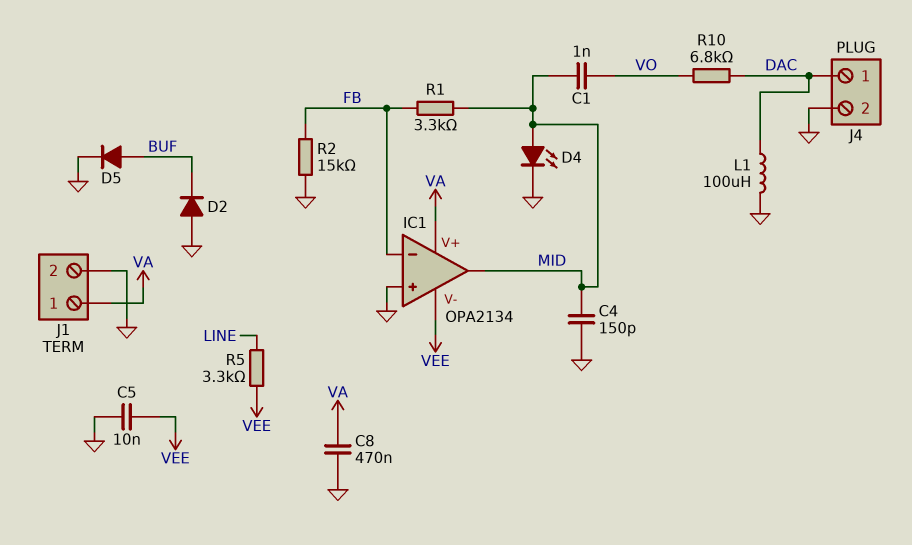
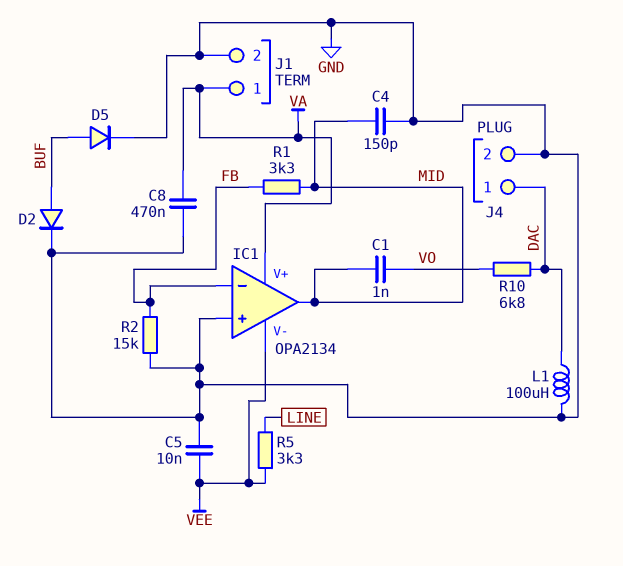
D2: diode (A GND, K BUF) -> diode (A BUF, K GND)
D4: LED (A MID, K GND) -> none

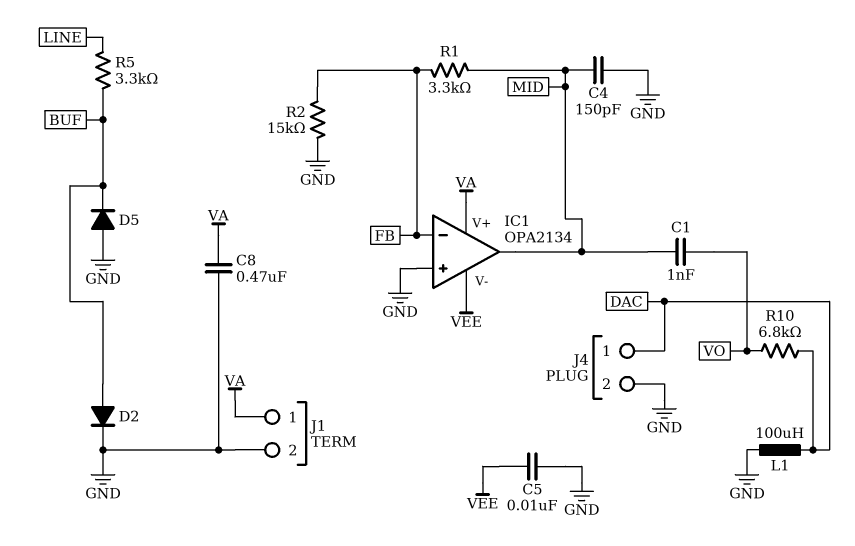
D5: diode (A BUF, K GND) -> diode (A GND, K BUF)
R5: 3.3k (LINE, VEE) -> 3.3k (BUF, LINE)

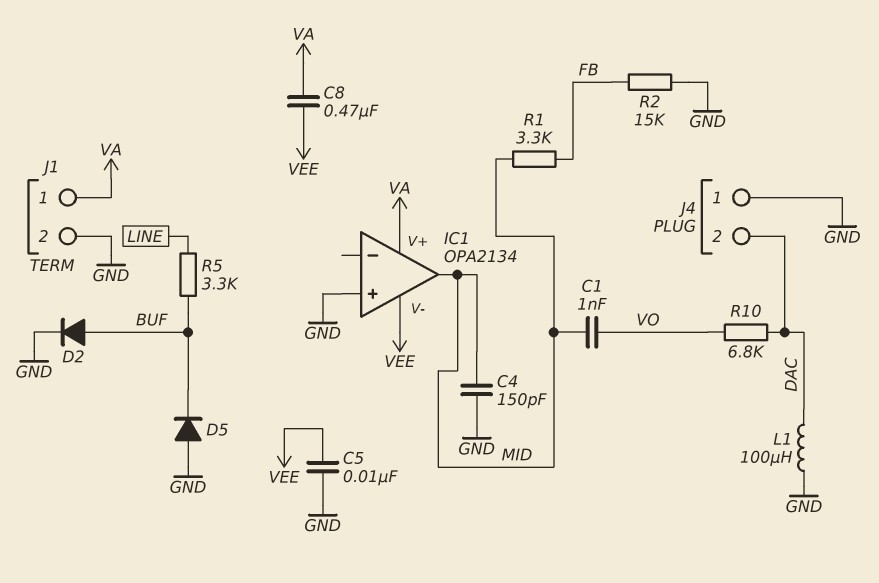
C8: 470nF (GND, VA) -> 470nF (VA, VEE)
IC1 pin in-: FB -> none
J4 pin 1: DAC -> GND
J4 pin 2: GND -> DAC

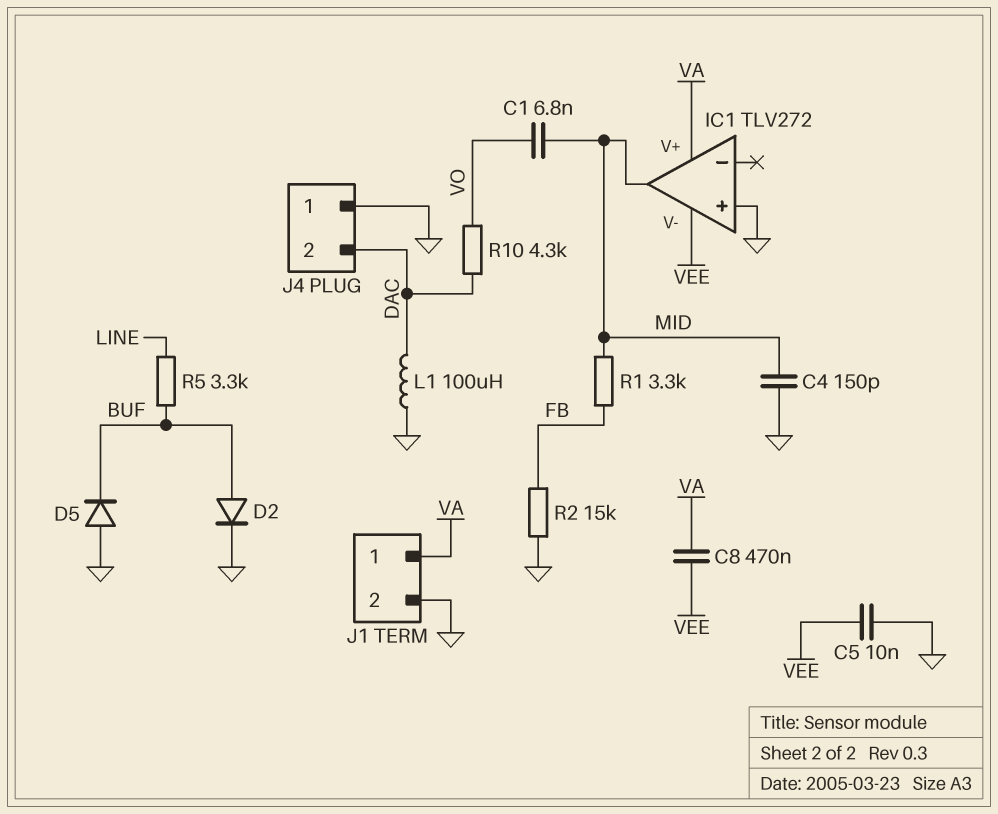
C1: 1nF (MID, VO) -> 6.8nF (MID, VO)
IC1: OPA2134 -> TLV272
R10: 6.8k (DAC, VO) -> 4.3k (DAC, VO)

